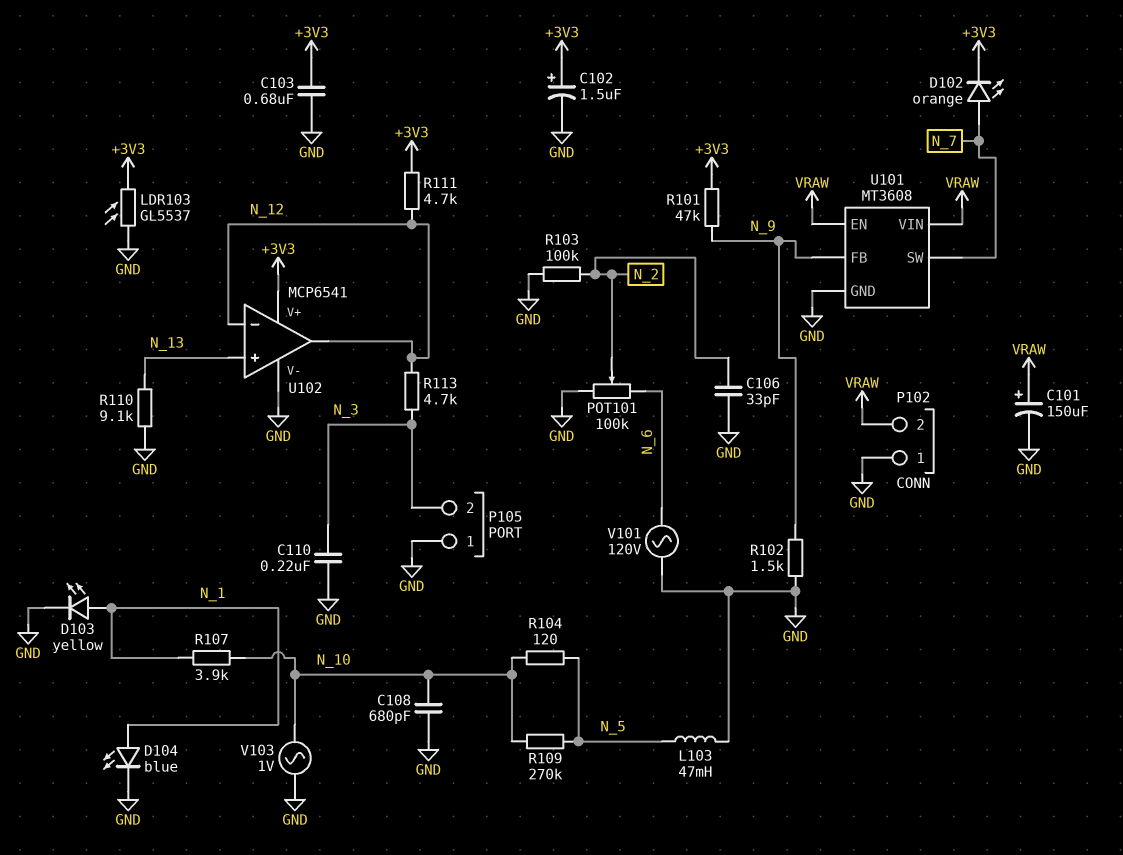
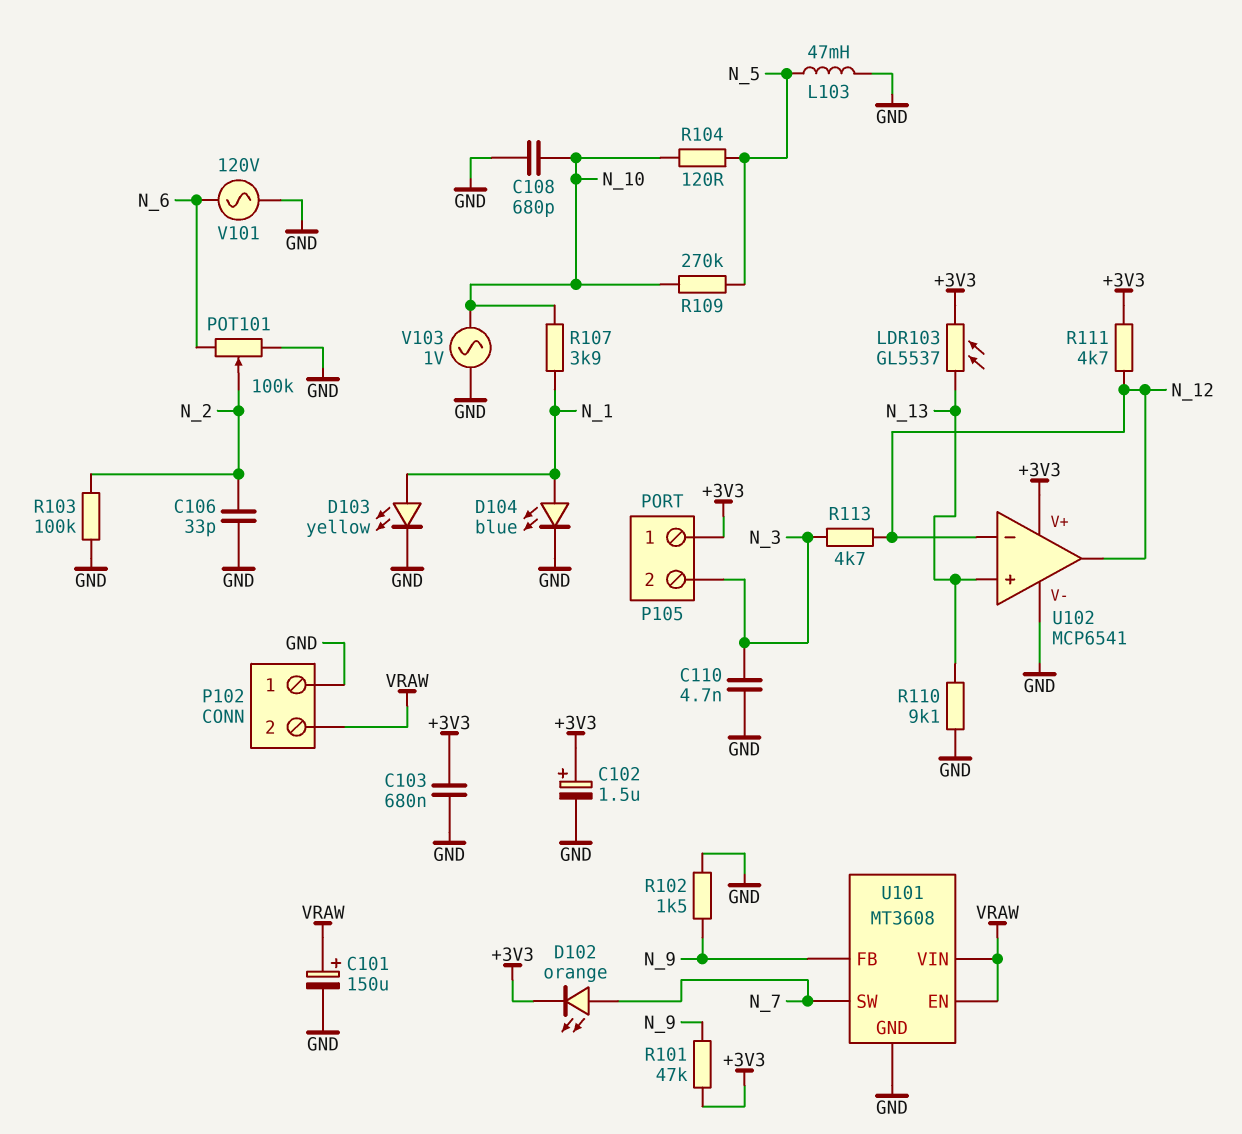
C110: 220nF (GND, N_3) -> 4.7nF (GND, N_3)
LDR103: GL5537 (+3V3, GND) -> GL5537 (+3V3, N_13)
P105 pin 1: GND -> +3V3

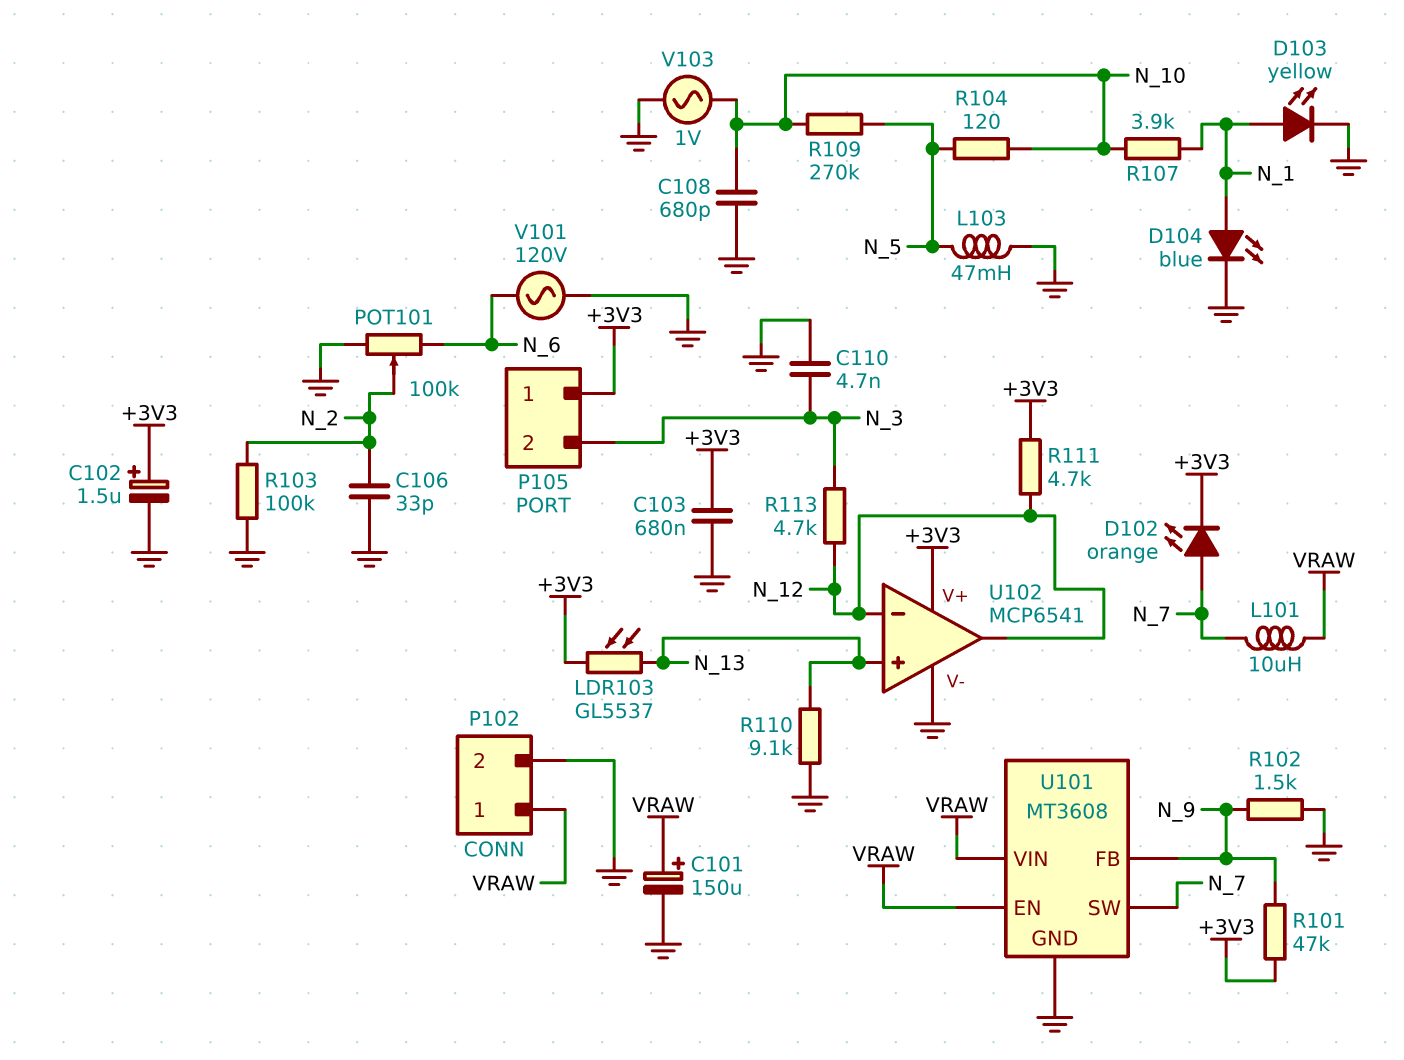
L101: none -> 10uH (N_7, VRAW)
P102 pin 1: GND -> VRAW
P102 pin 2: VRAW -> GND

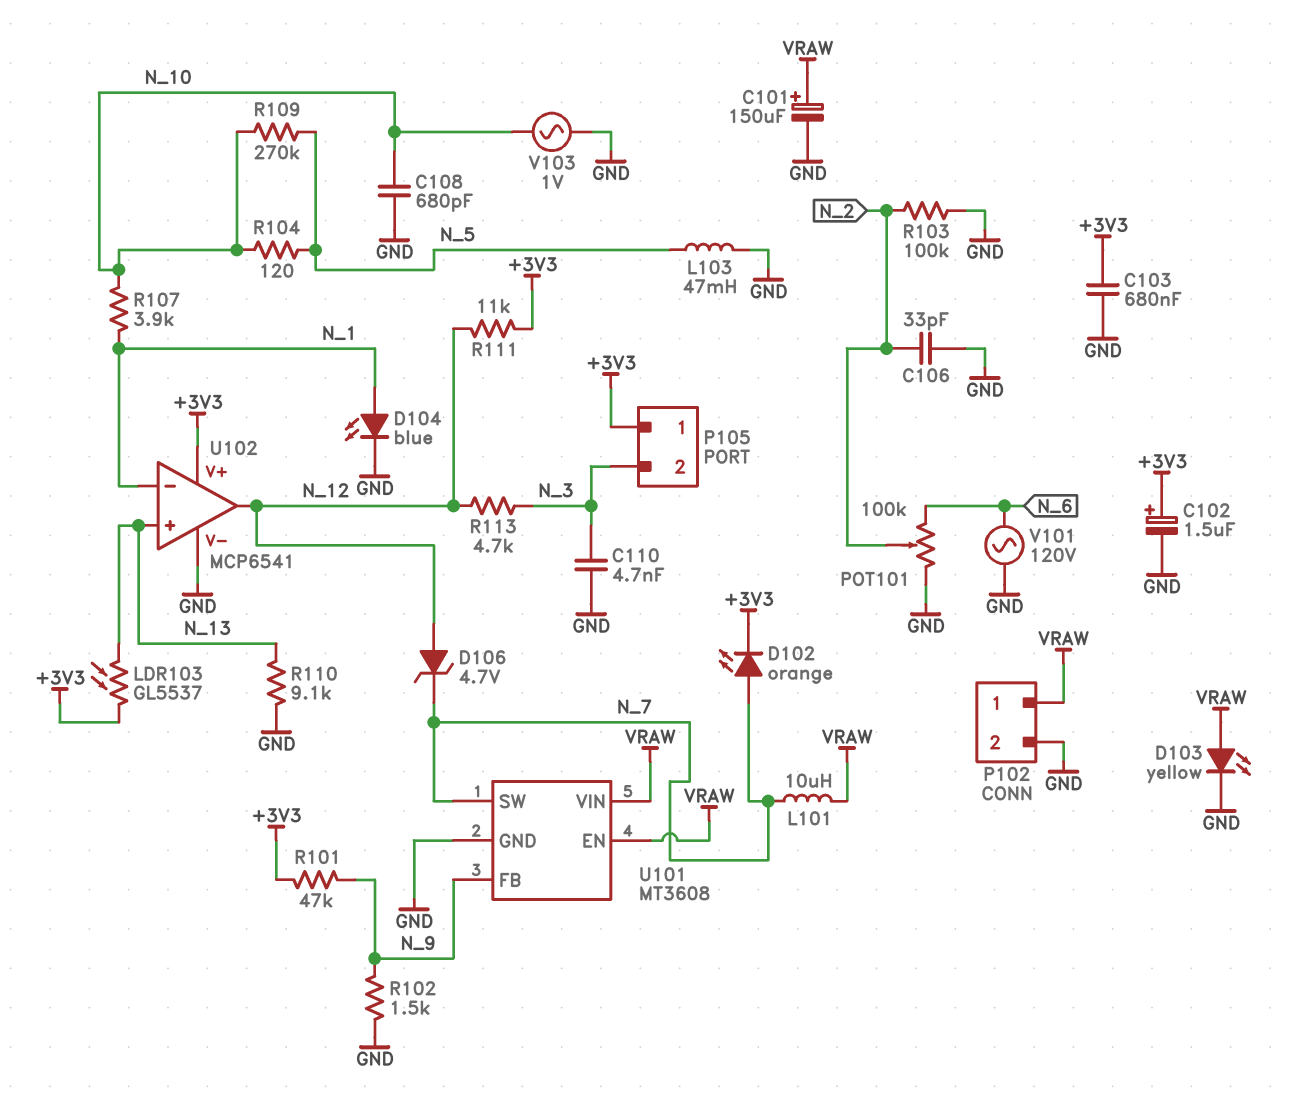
D103: LED yellow (A N_1, K GND) -> LED yellow (A VRAW, K GND)
D106: none -> zener 4.7V (A N_12, K N_7)
R111: 4.7k (+3V3, N_12) -> 11k (+3V3, N_12)
U102 pin in-: N_12 -> N_1

